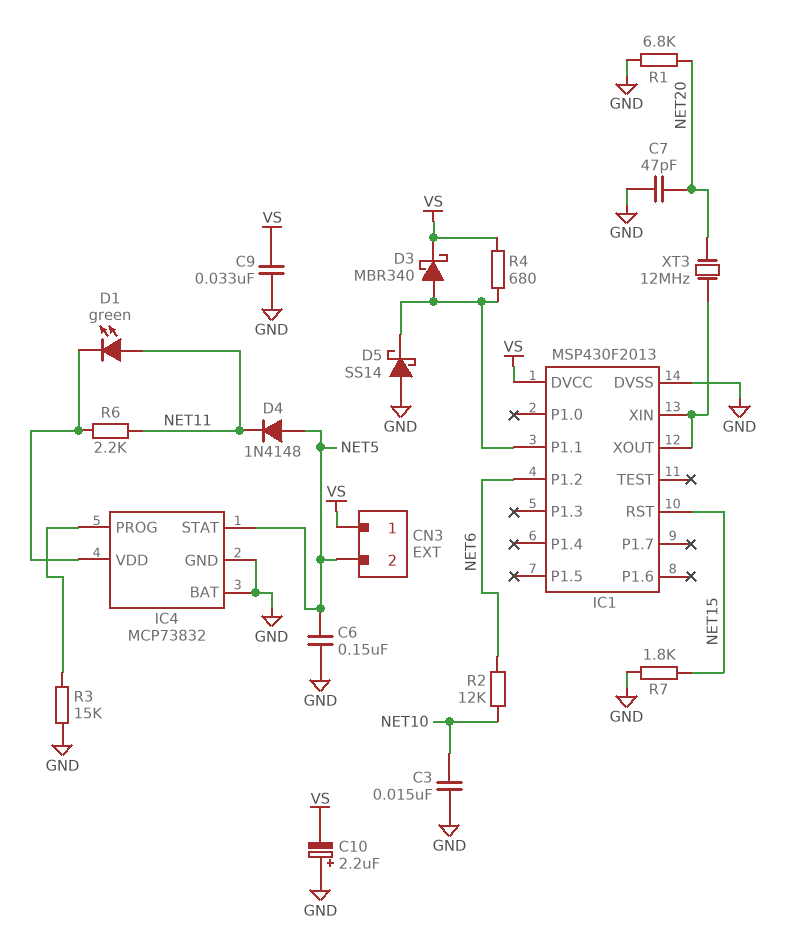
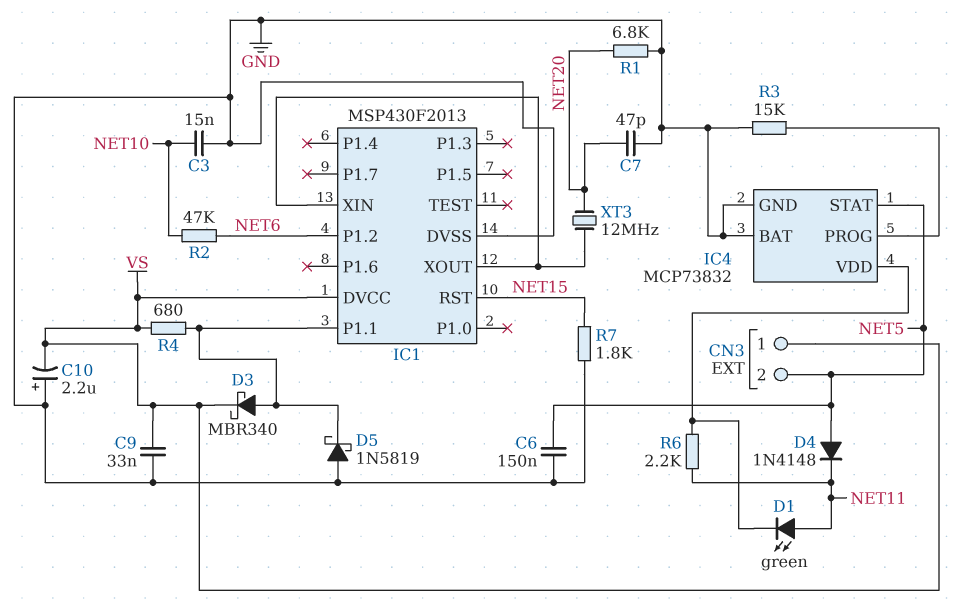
D5: schottky SS14 (A GND, K IC1/P1.1) -> schottky 1N5819 (A GND, K IC1/P1.1)
R2: 12k (NET6, NET10) -> 47k (NET6, NET10)

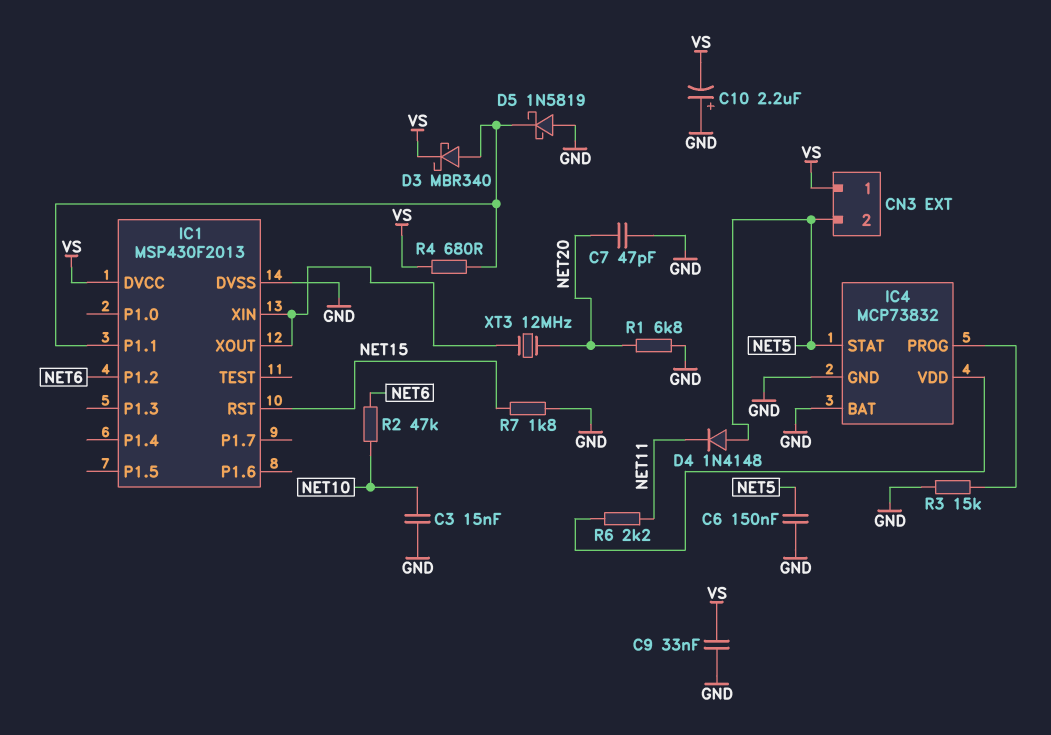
D1: LED green (A NET11, K IC4/VDD) -> none

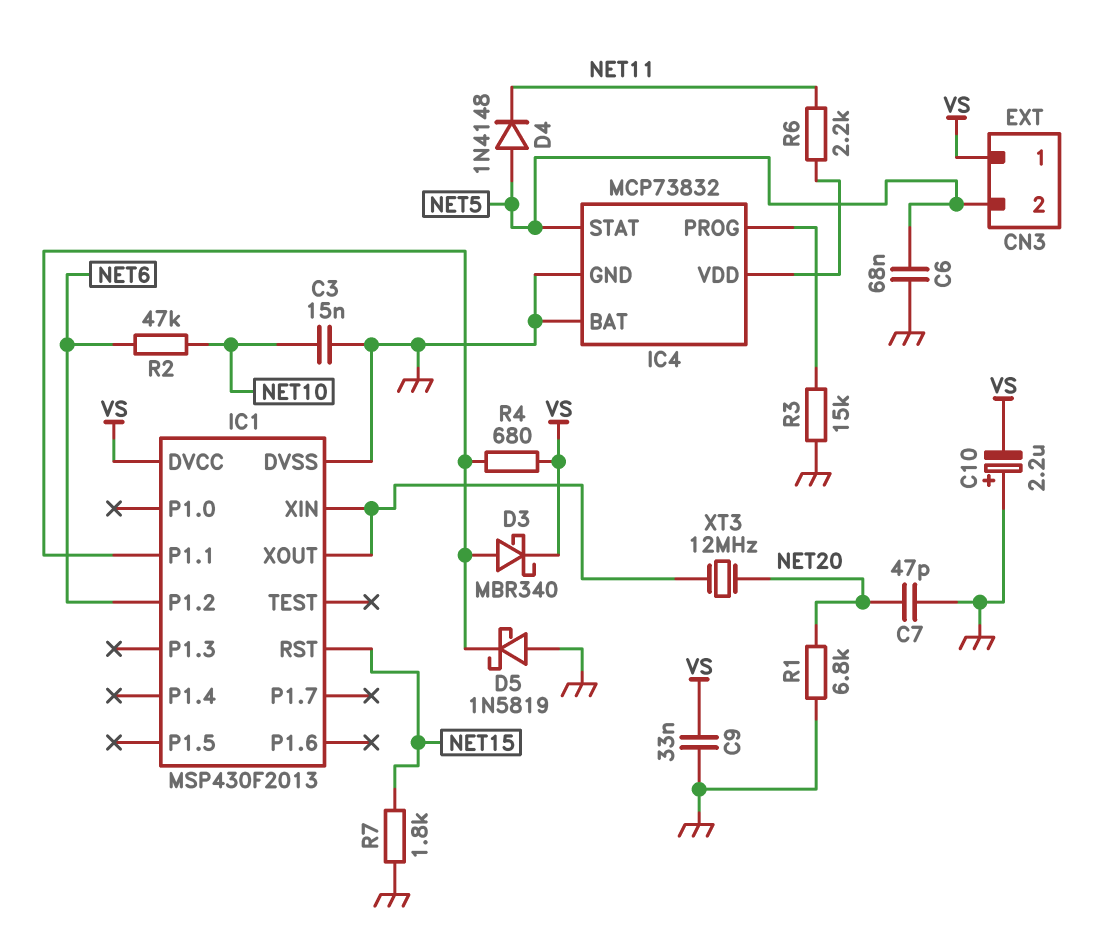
C6: 150nF (GND, NET5) -> 68nF (GND, NET5)

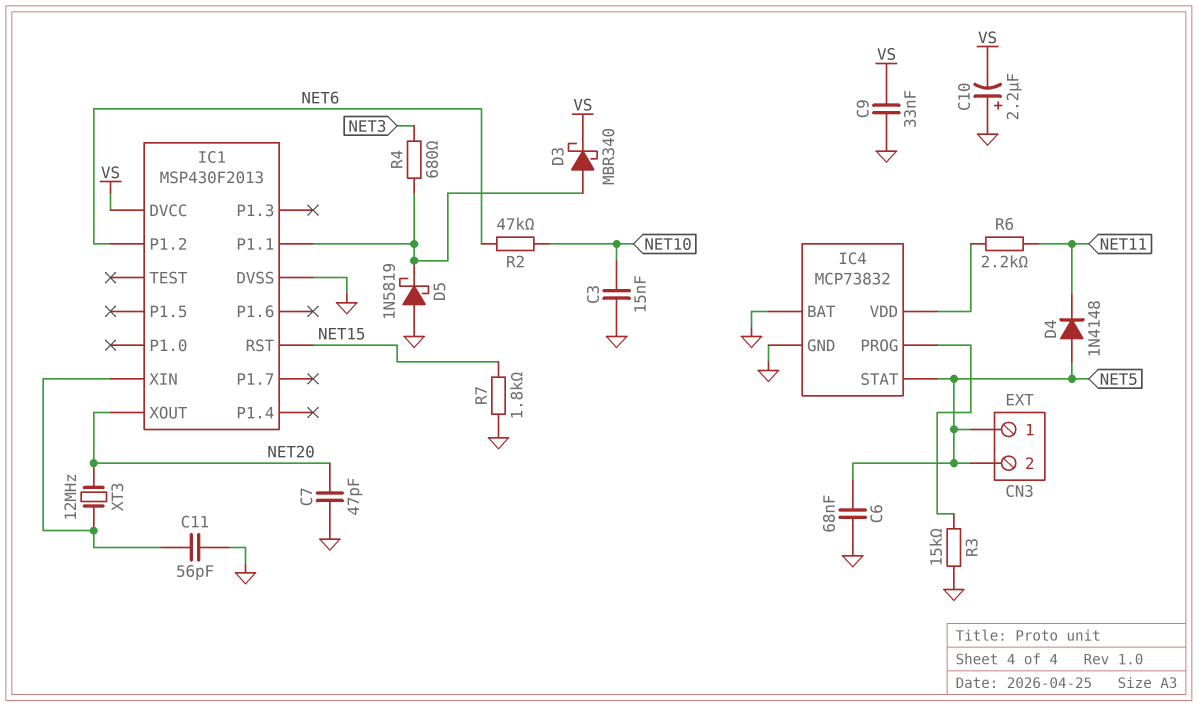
C11: none -> 56pF (GND, IC1/XIN)
CN3 pin 1: VS -> NET5
IC1 pin XOUT: IC1/XIN -> NET20
R1: 6.8k (GND, NET20) -> none
R4: 680 (IC1/P1.1, VS) -> 680 (IC1/P1.1, NET3)

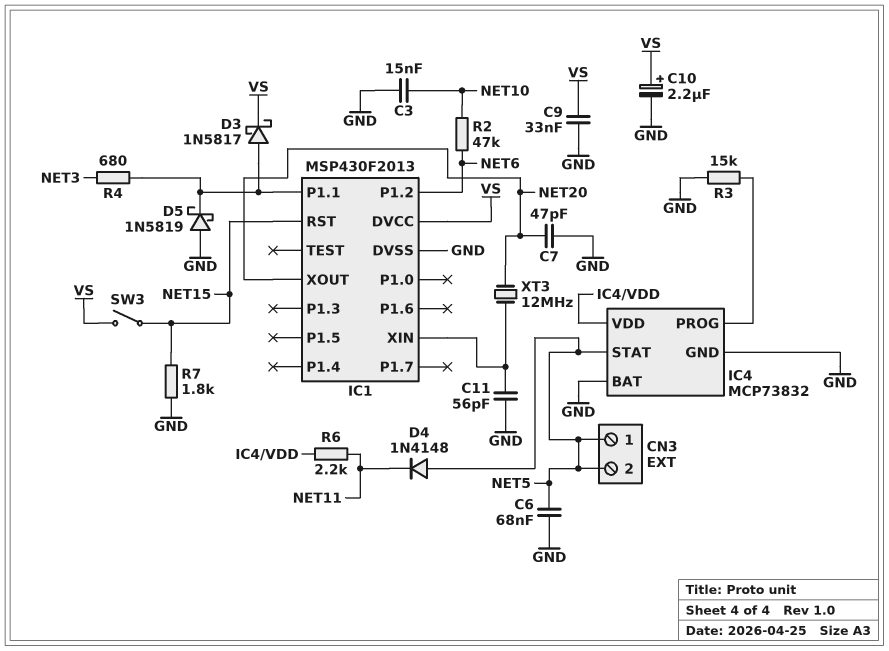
C10: 2.2uF (plus GND, minus VS) -> 2.2uF (plus VS, minus GND)
D3: schottky MBR340 (A IC1/P1.1, K VS) -> schottky 1N5817 (A IC1/P1.1, K VS)
SW3: none -> switch (NET15, VS)

